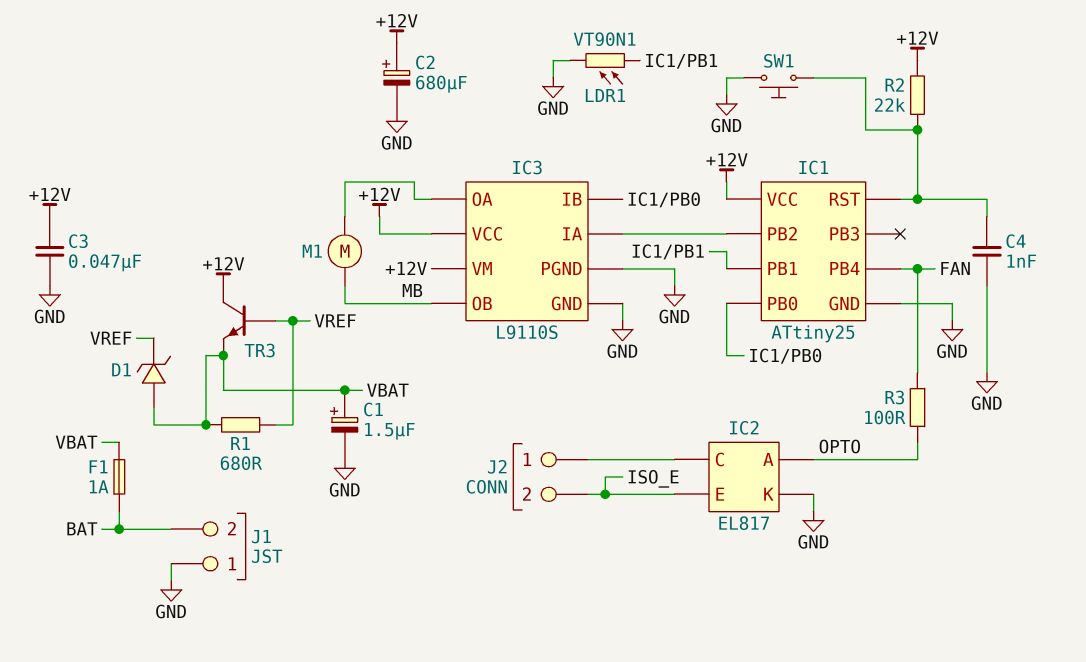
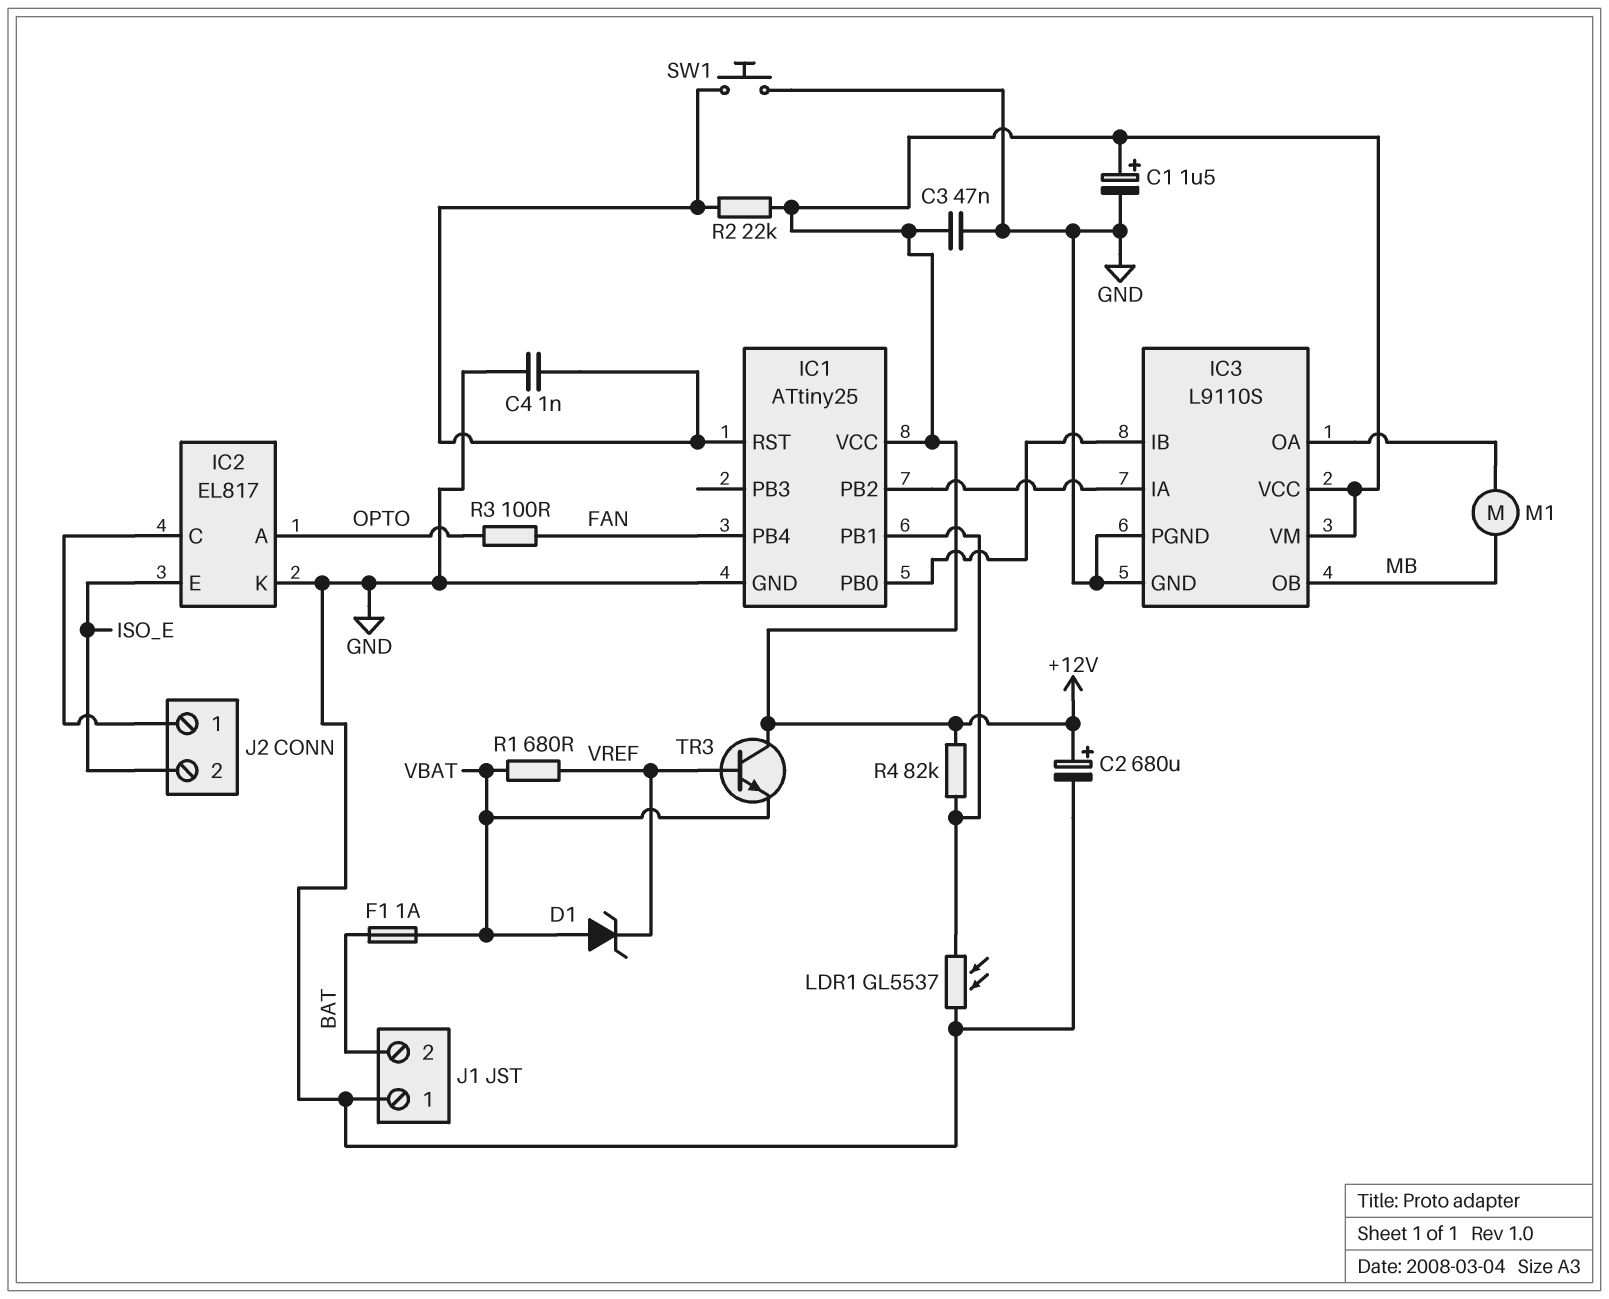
C1: 1.5uF (plus VBAT, minus GND) -> 1.5uF (plus +12V, minus GND)
LDR1: VT90N1 (GND, IC1/PB1) -> GL5537 (GND, IC1/PB1)
R4: none -> 82k (+12V, IC1/PB1)

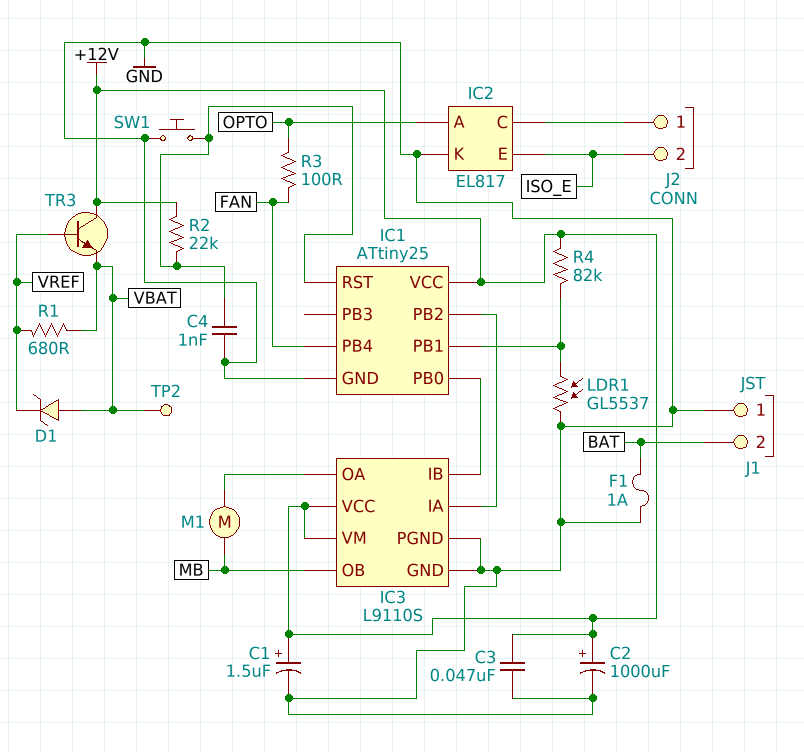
C2: 680uF (plus +12V, minus GND) -> 1000uF (plus +12V, minus GND)
F1: 1A (BAT, VBAT) -> 1A (BAT, GND)
TP2: none -> test point (VBAT)

